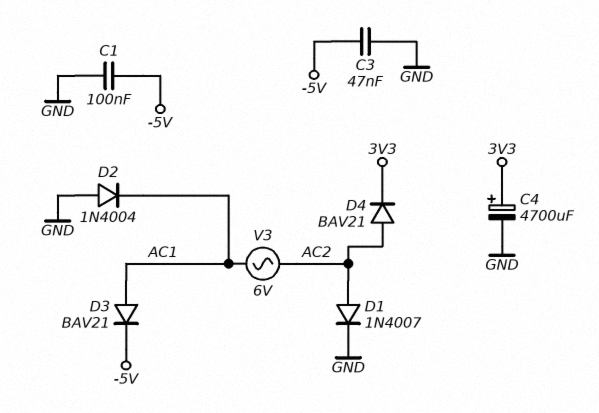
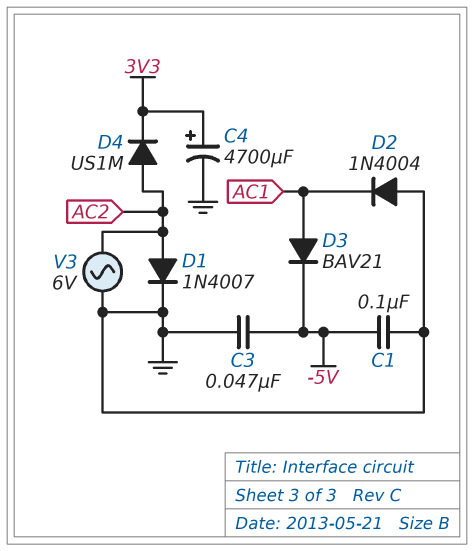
D4: diode BAV21 (A AC2, K 3V3) -> diode US1M (A AC2, K 3V3)
V3: AC 6V (AC1, AC2) -> AC 6V (AC2, GND)

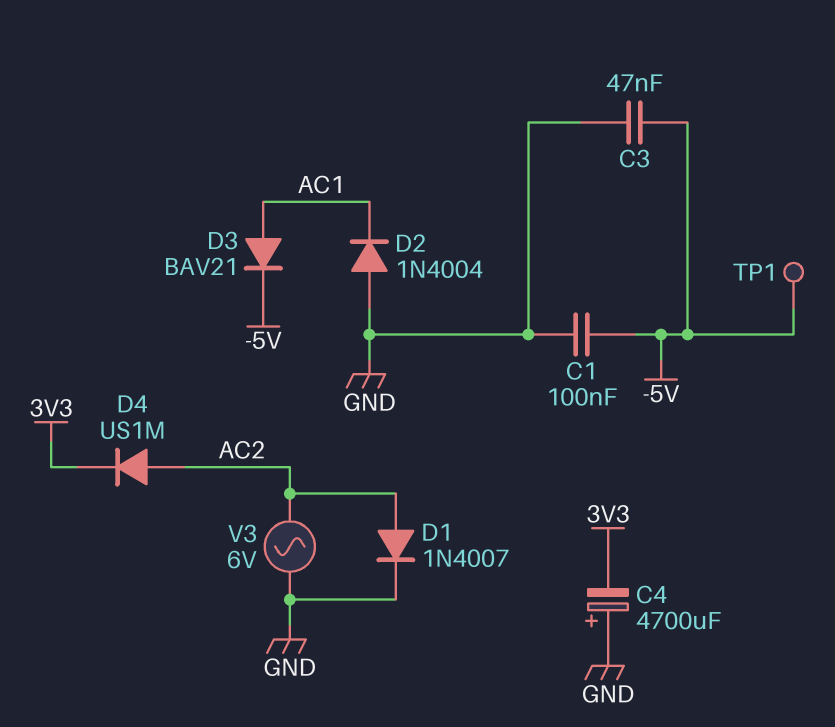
C4: 4700uF (plus 3V3, minus GND) -> 4700uF (plus GND, minus 3V3)
TP1: none -> test point (-5V)

